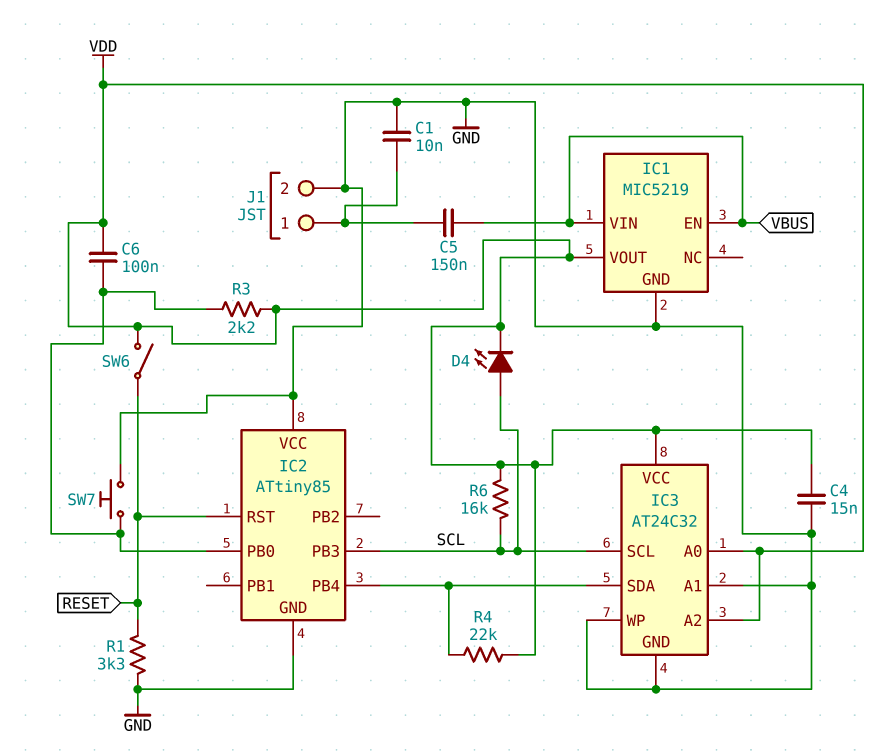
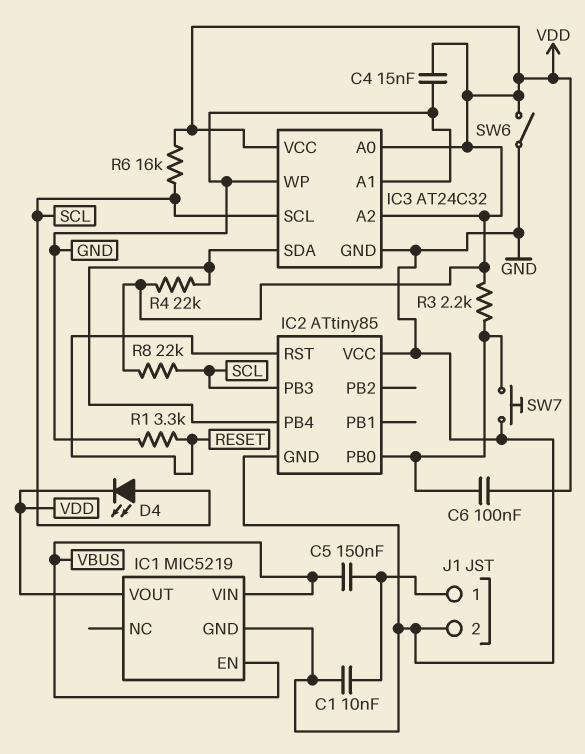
R8: none -> 22k (SCL, VDD)
SW6: switch (RESET, VDD) -> switch (GND, VDD)

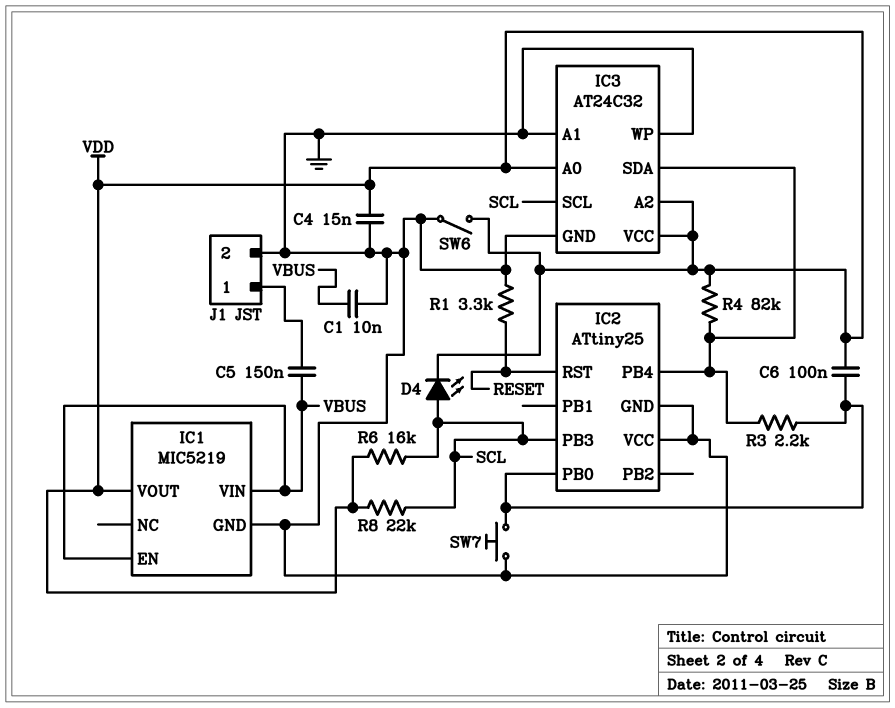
C1: 10nF (GND, J1/1) -> 10nF (GND, VBUS)
IC2: ATtiny85 -> ATtiny25
R3: 2.2k (IC2/PB0, VDD) -> 2.2k (IC2/PB0, IC2/PB4)
R4: 22k (IC2/PB4, VDD) -> 82k (IC2/PB4, VDD)

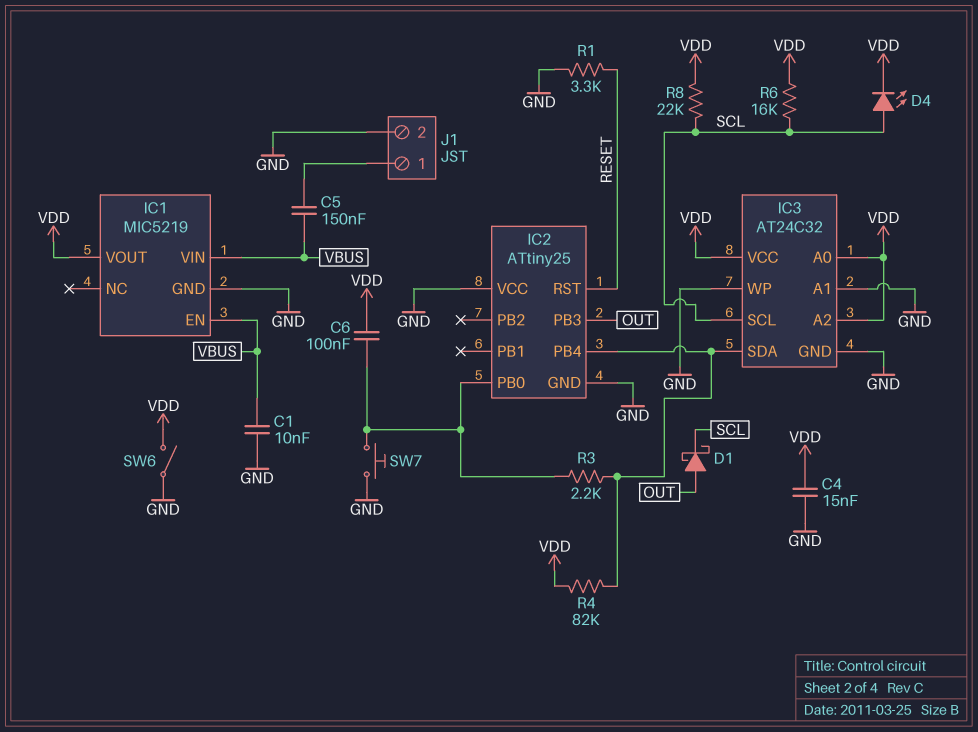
D1: none -> schottky (A OUT, K SCL)
IC2 pin PB3: SCL -> OUT

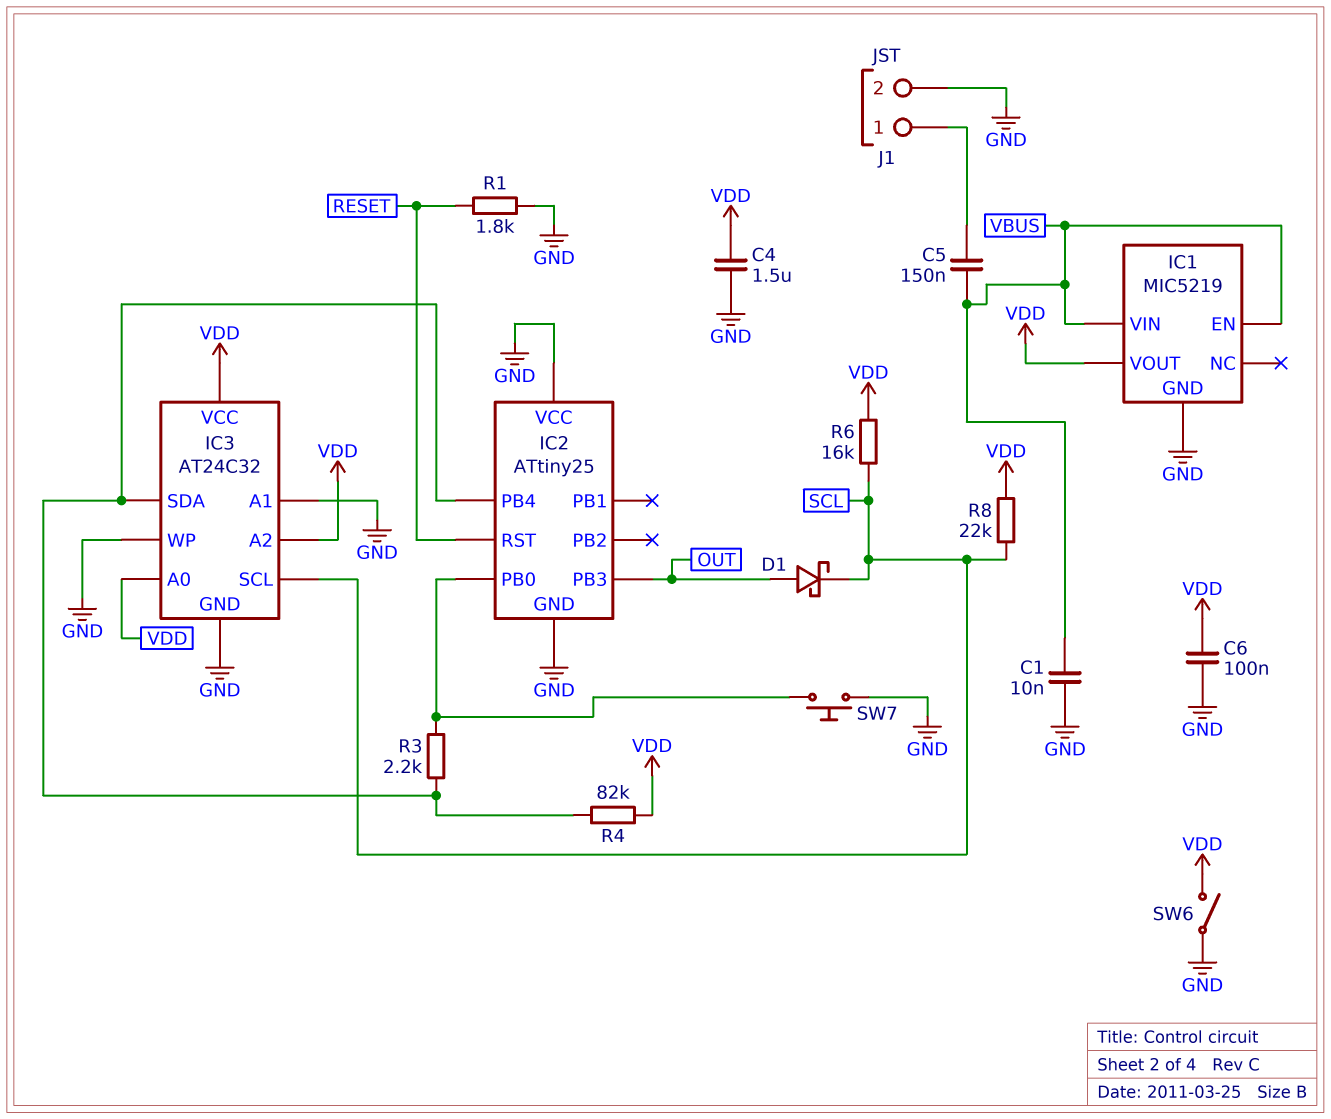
C4: 15nF (GND, VDD) -> 1.5uF (GND, VDD)
C6: 100nF (IC2/PB0, VDD) -> 100nF (GND, VDD)
D4: LED (A SCL, K VDD) -> none
R1: 3.3k (GND, RESET) -> 1.8k (GND, RESET)

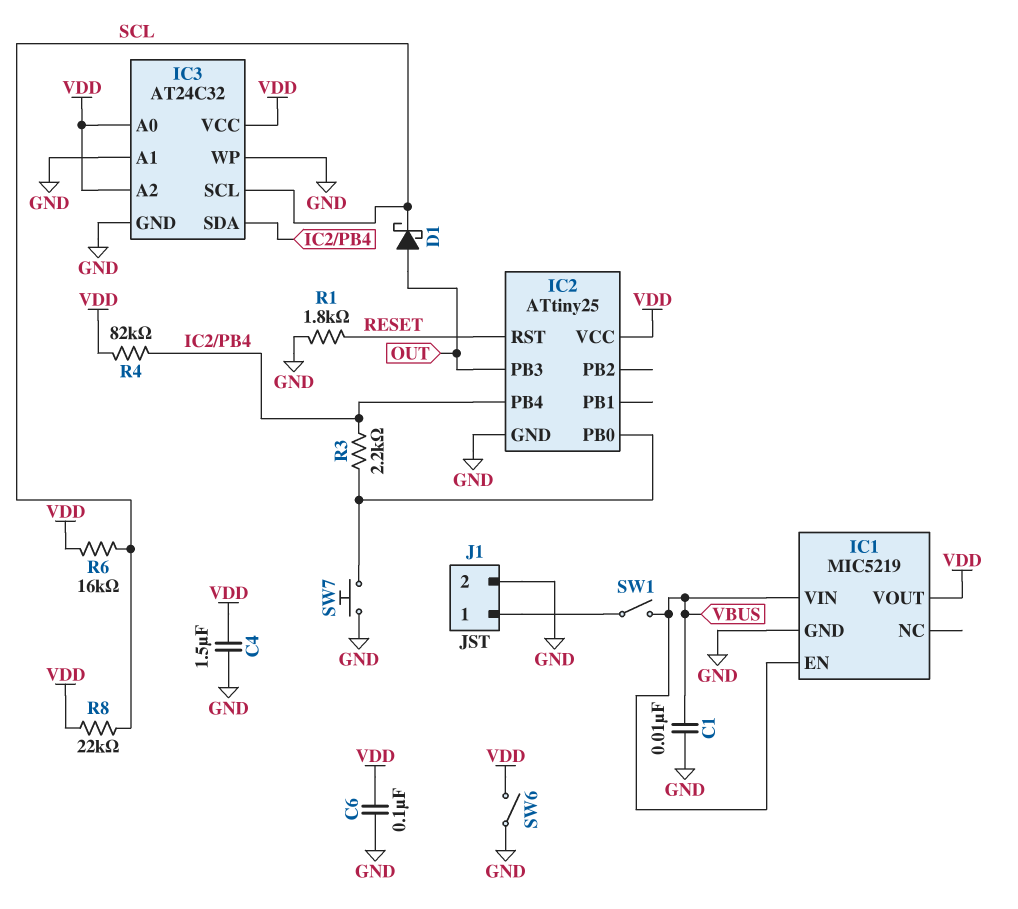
C5: 150nF (J1/1, VBUS) -> none
IC2 pin VCC: GND -> VDD
SW1: none -> switch (J1/1, VBUS)

